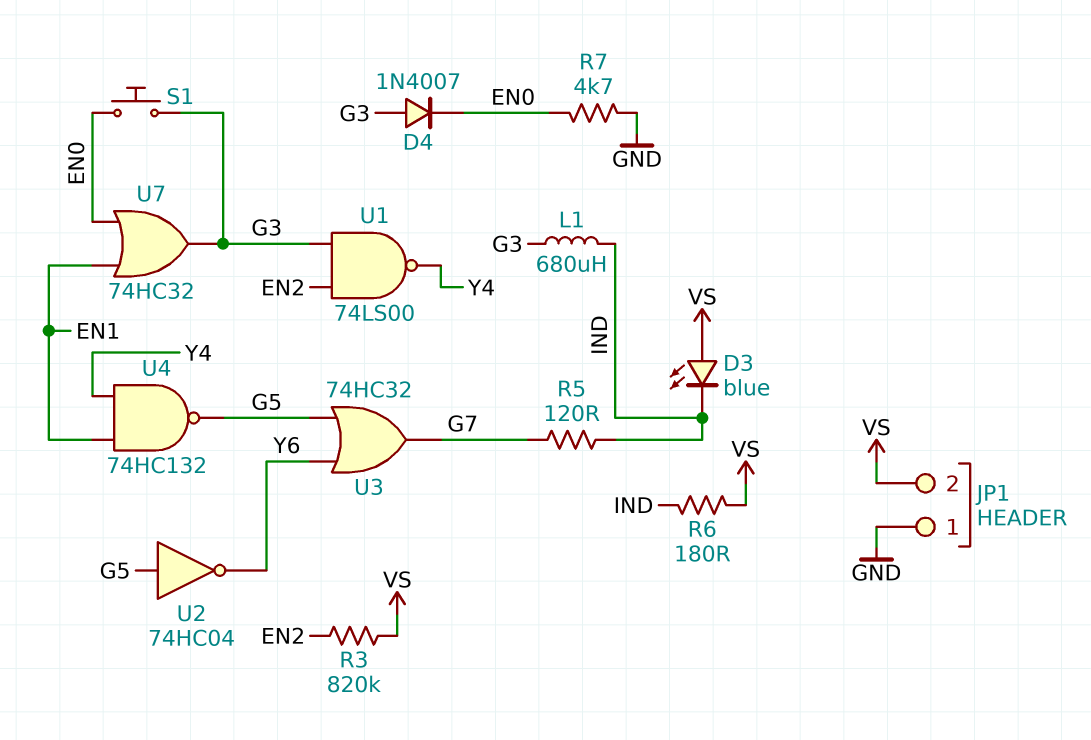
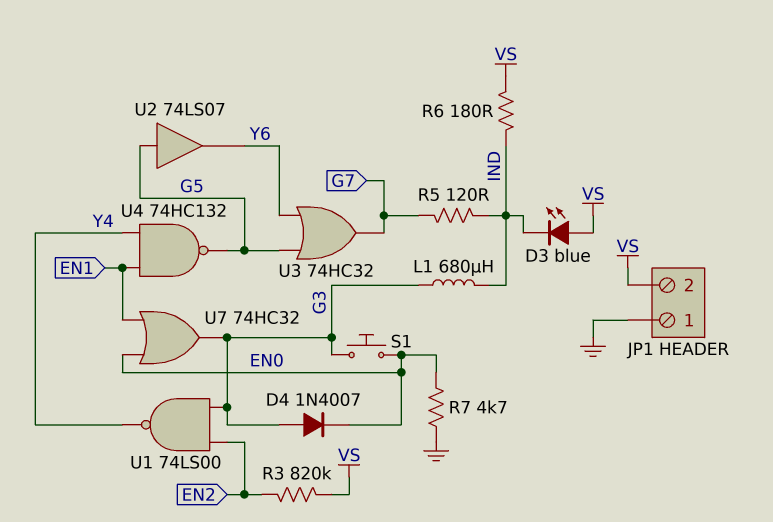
U2: NOT 74HC04 (in G5, out Y6) -> buffer 74LS07 (in G5, out Y6)

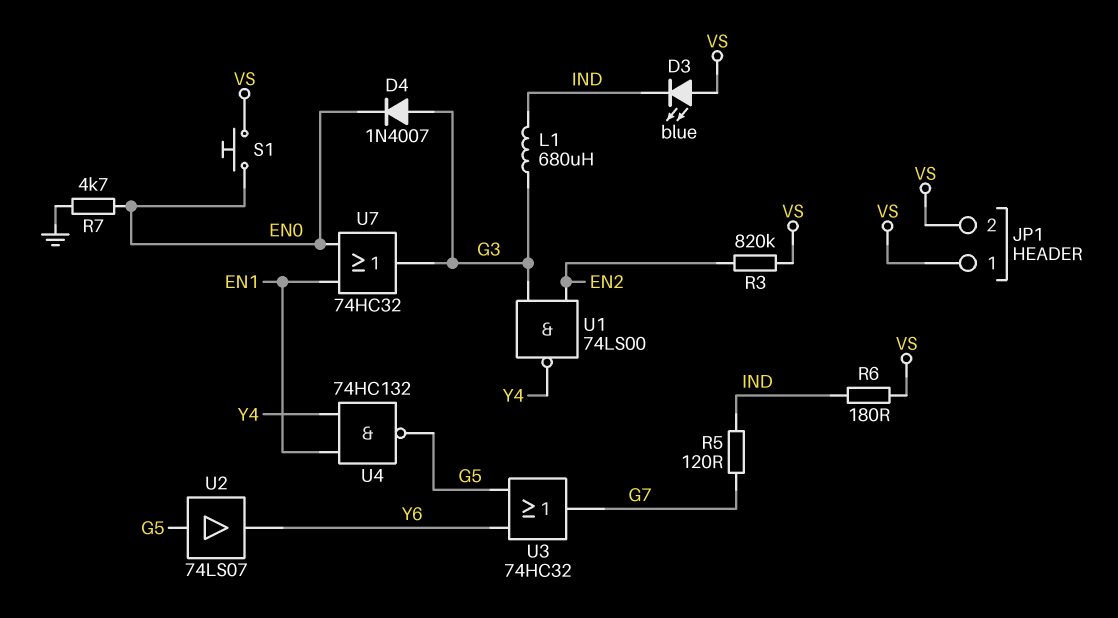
JP1 pin 1: GND -> VS
S1: button (EN0, G3) -> button (EN0, VS)

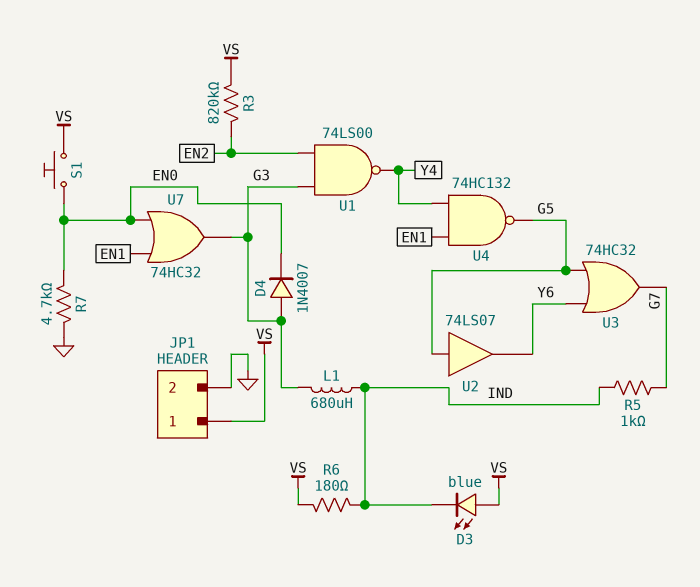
JP1 pin 2: VS -> GND
R5: 120 (G7, IND) -> 1k (G7, IND)

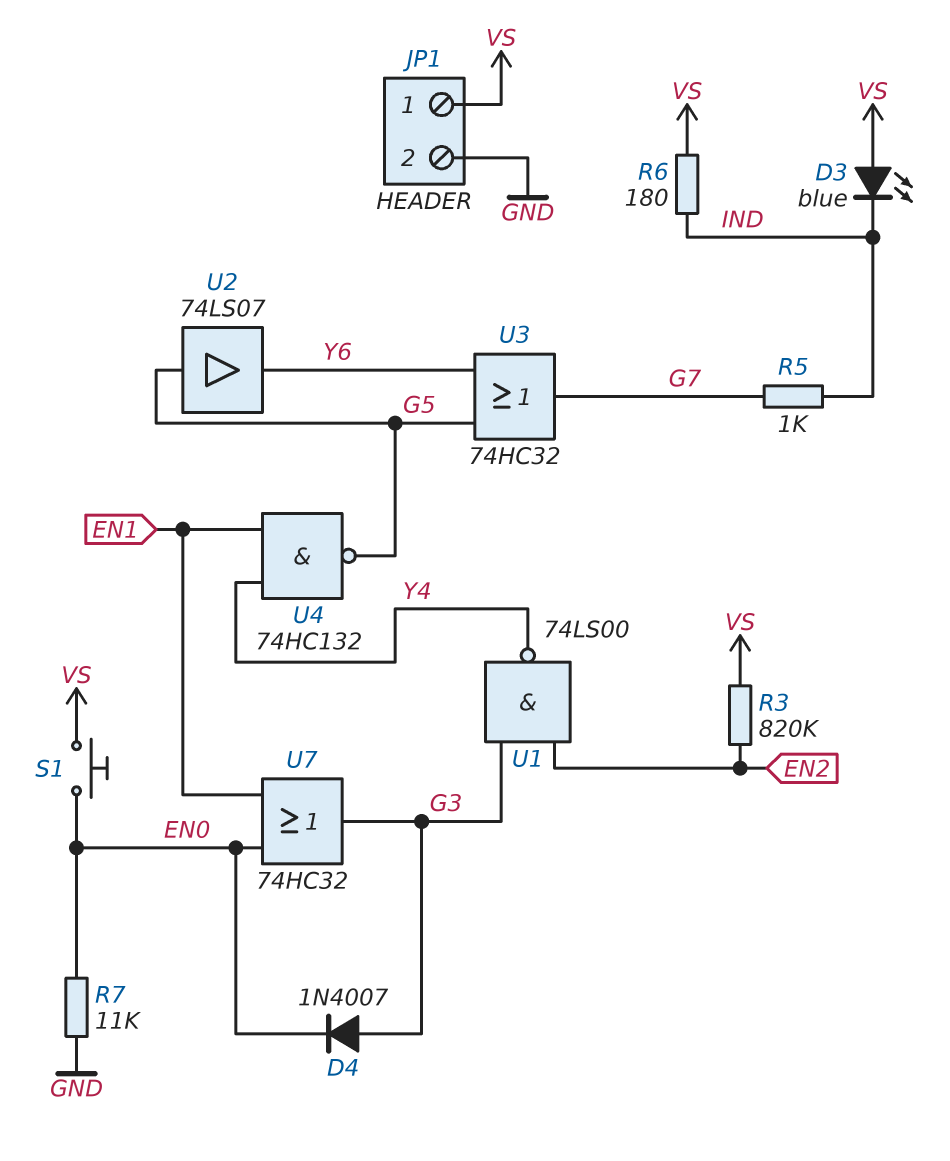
L1: 680uH (G3, IND) -> none
R7: 4.7k (EN0, GND) -> 11k (EN0, GND)

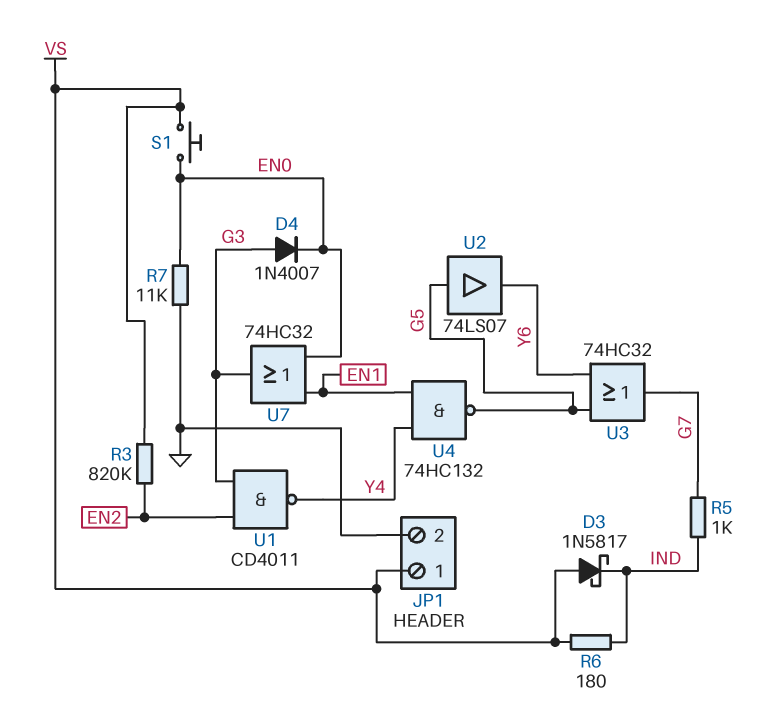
D3: LED blue (A VS, K IND) -> schottky 1N5817 (A VS, K IND)
U1: NAND 74LS00 (in EN2, in G3, out Y4) -> NAND CD4011 (in EN2, in G3, out Y4)

